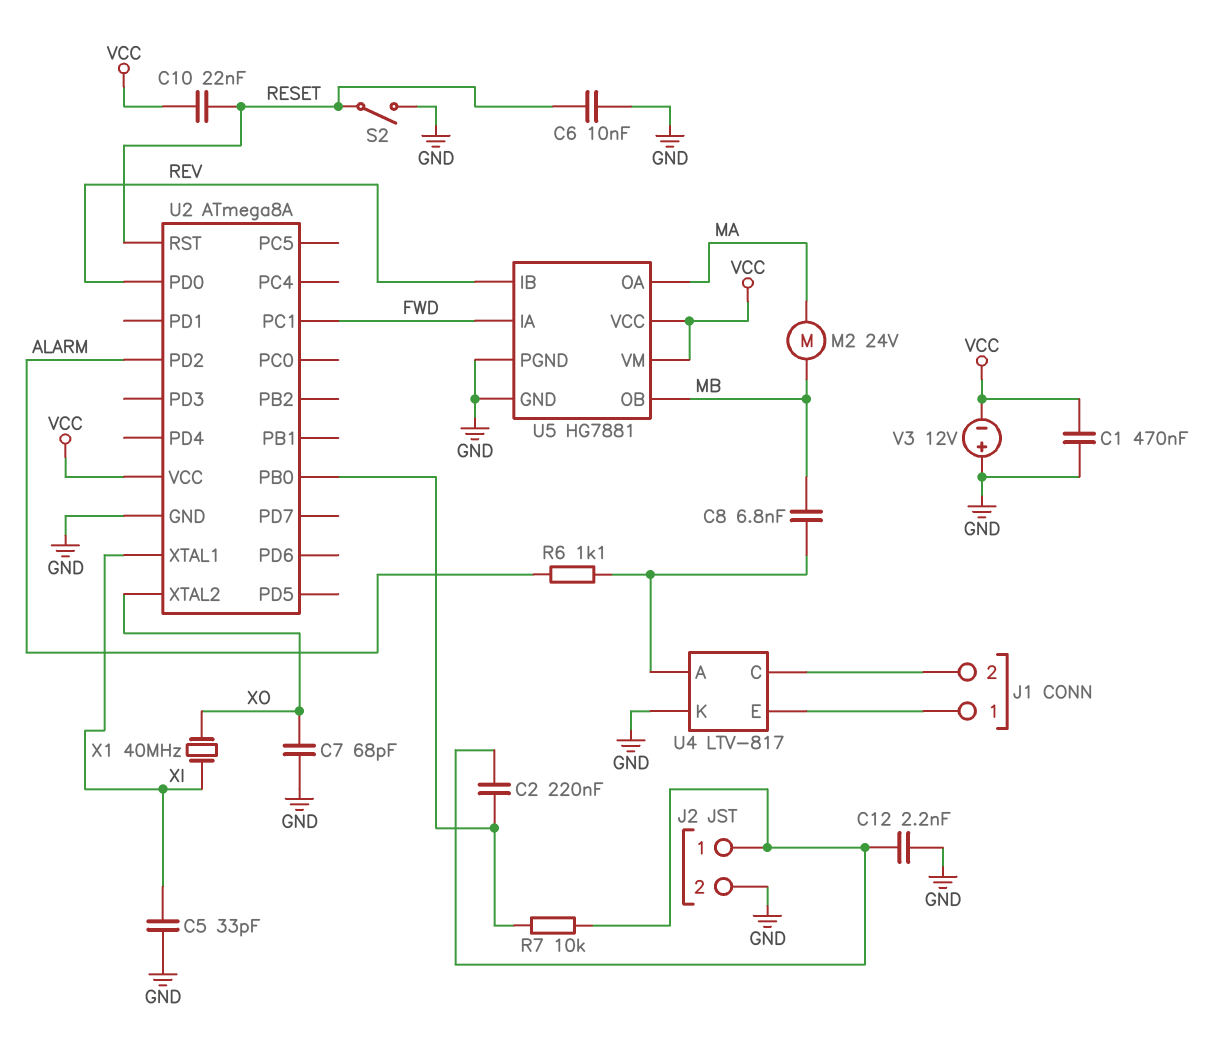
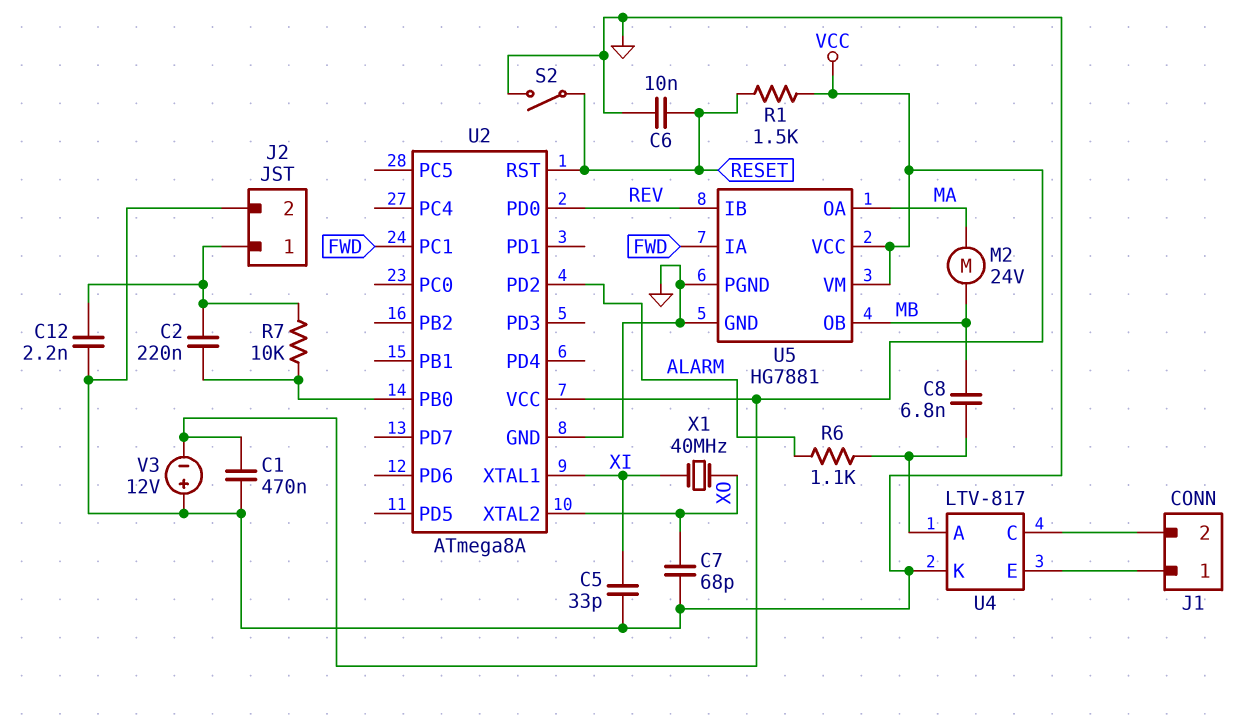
C10: 22nF (RESET, VCC) -> none
R1: none -> 1.5k (RESET, VCC)

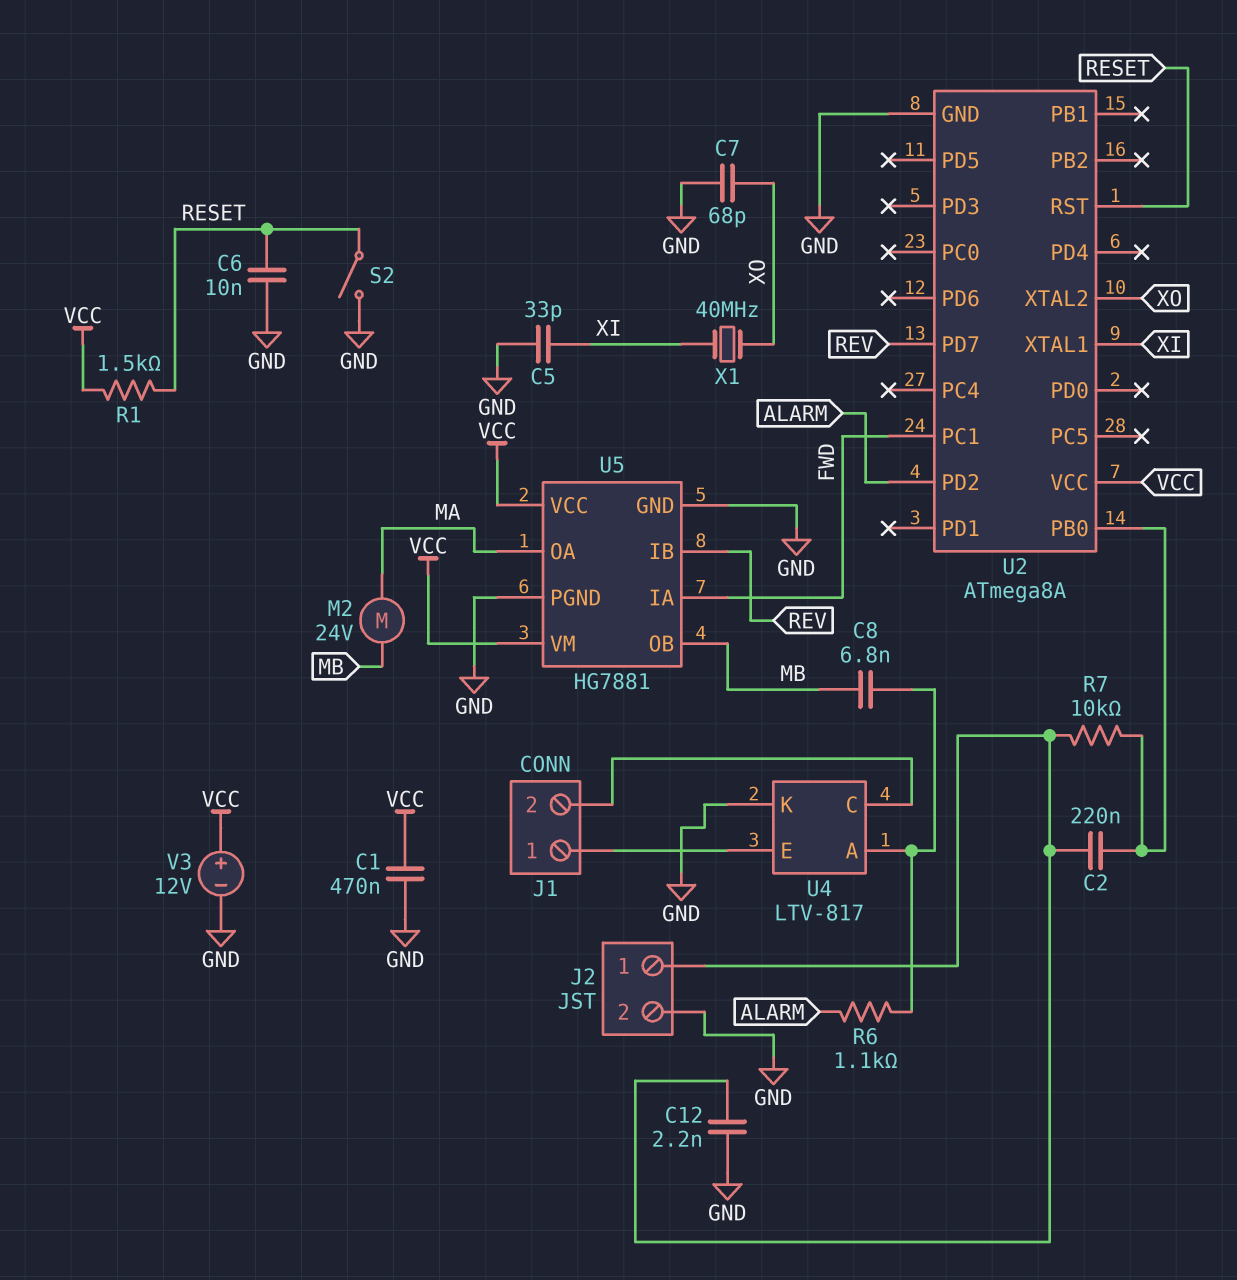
U2 pin PD0: REV -> none
U2 pin PD7: none -> REV
V3: 12V (plus GND, minus VCC) -> 12V (plus VCC, minus GND)

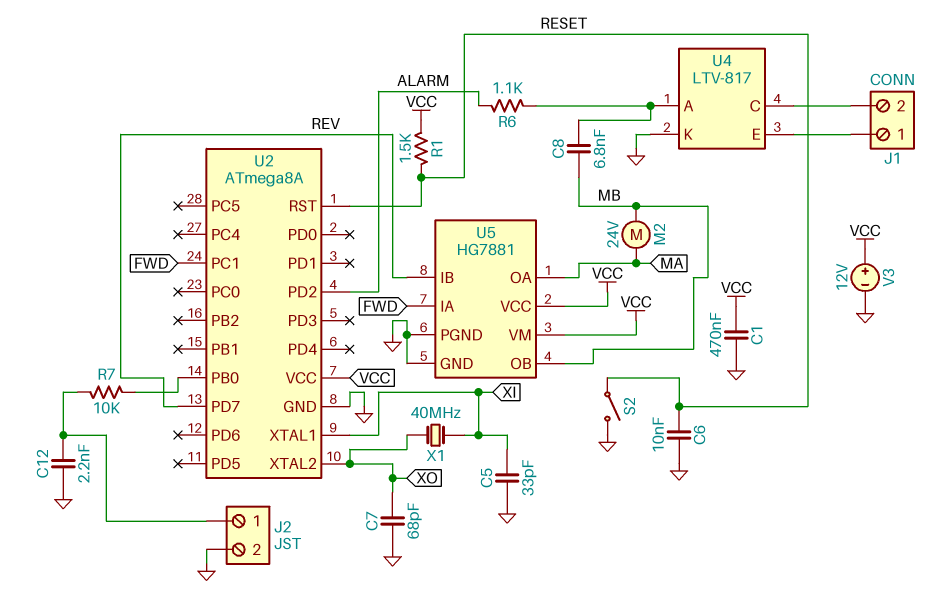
C2: 220nF (J2/1, U2/PB0) -> none

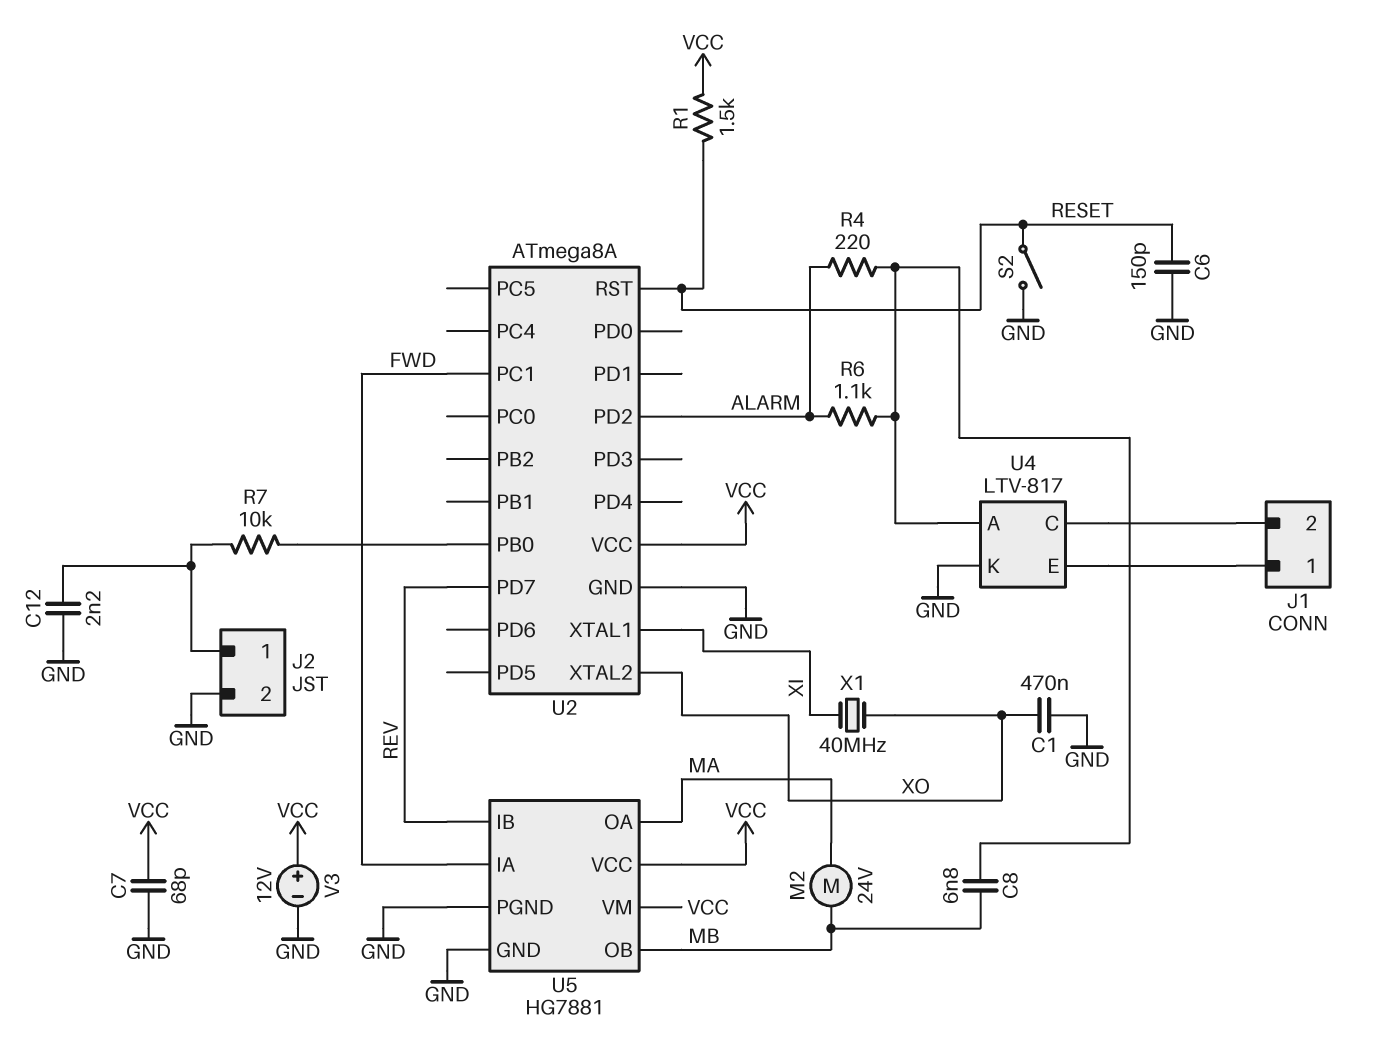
C1: 470nF (GND, VCC) -> 470nF (GND, XO)
C5: 33pF (GND, XI) -> none
C6: 10nF (GND, RESET) -> 150pF (GND, RESET)
C7: 68pF (GND, XO) -> 68pF (GND, VCC)
R4: none -> 220 (ALARM, U4/A)

